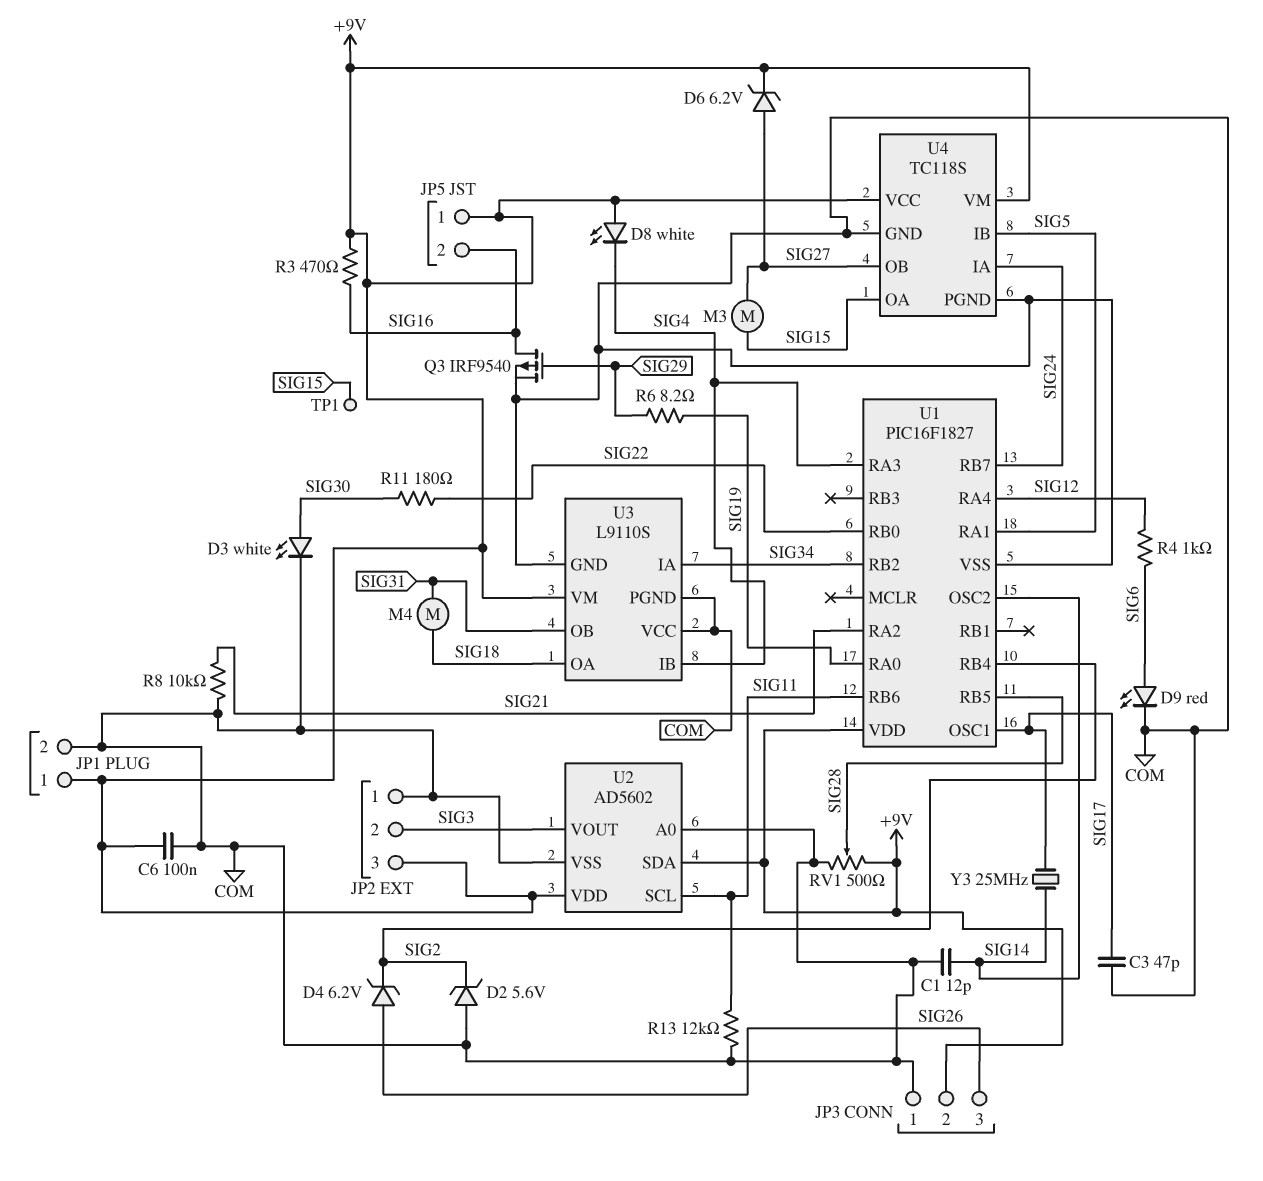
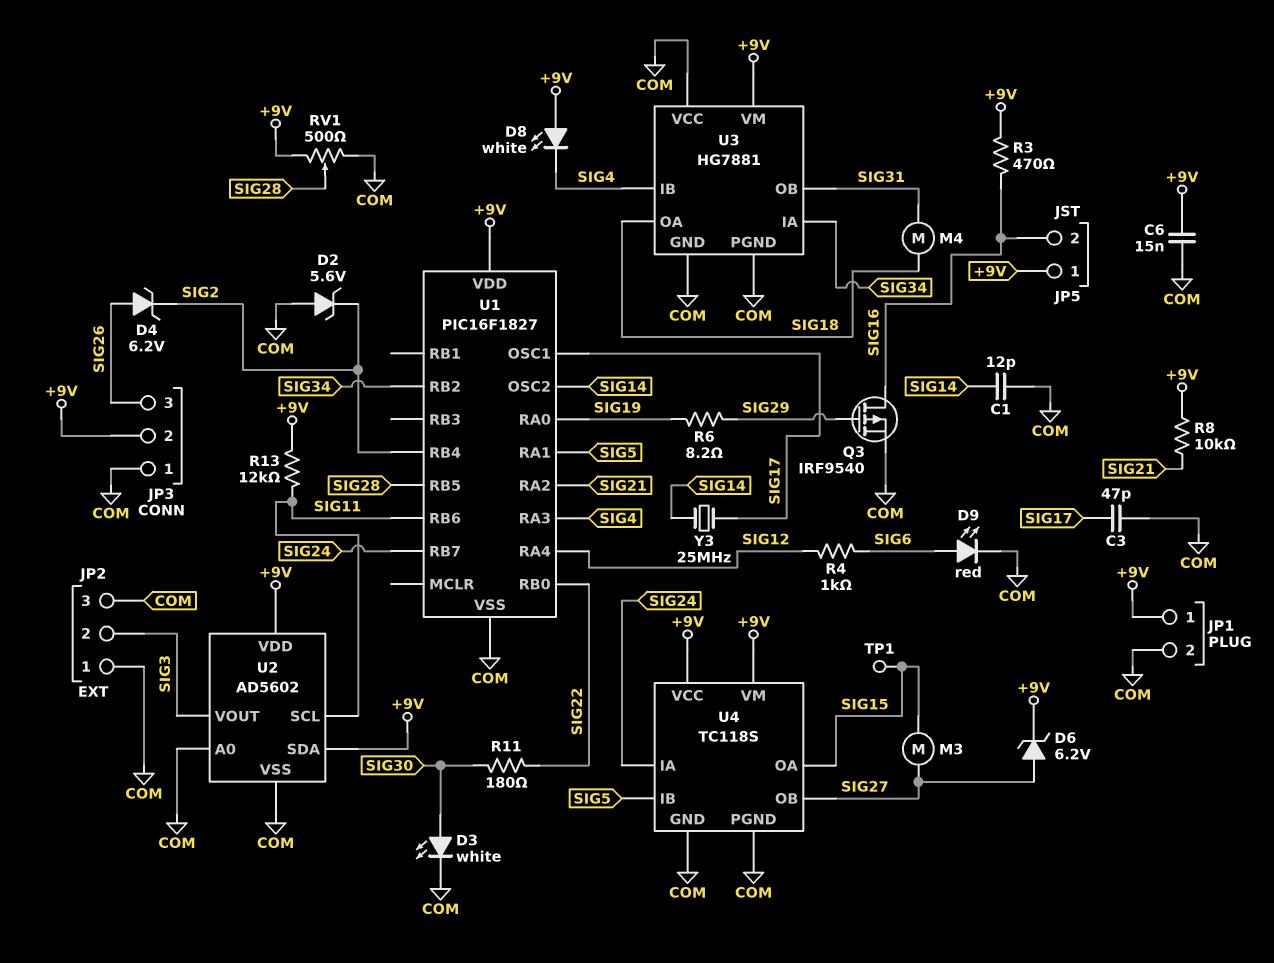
C6: 100nF (+9V, COM) -> 15nF (+9V, COM)
JP2 pin 3: +9V -> COM
R8: 10k (COM, SIG21) -> 10k (+9V, SIG21)
R13: 12k (COM, SIG11) -> 12k (+9V, SIG11)
U3: L9110S -> HG7881

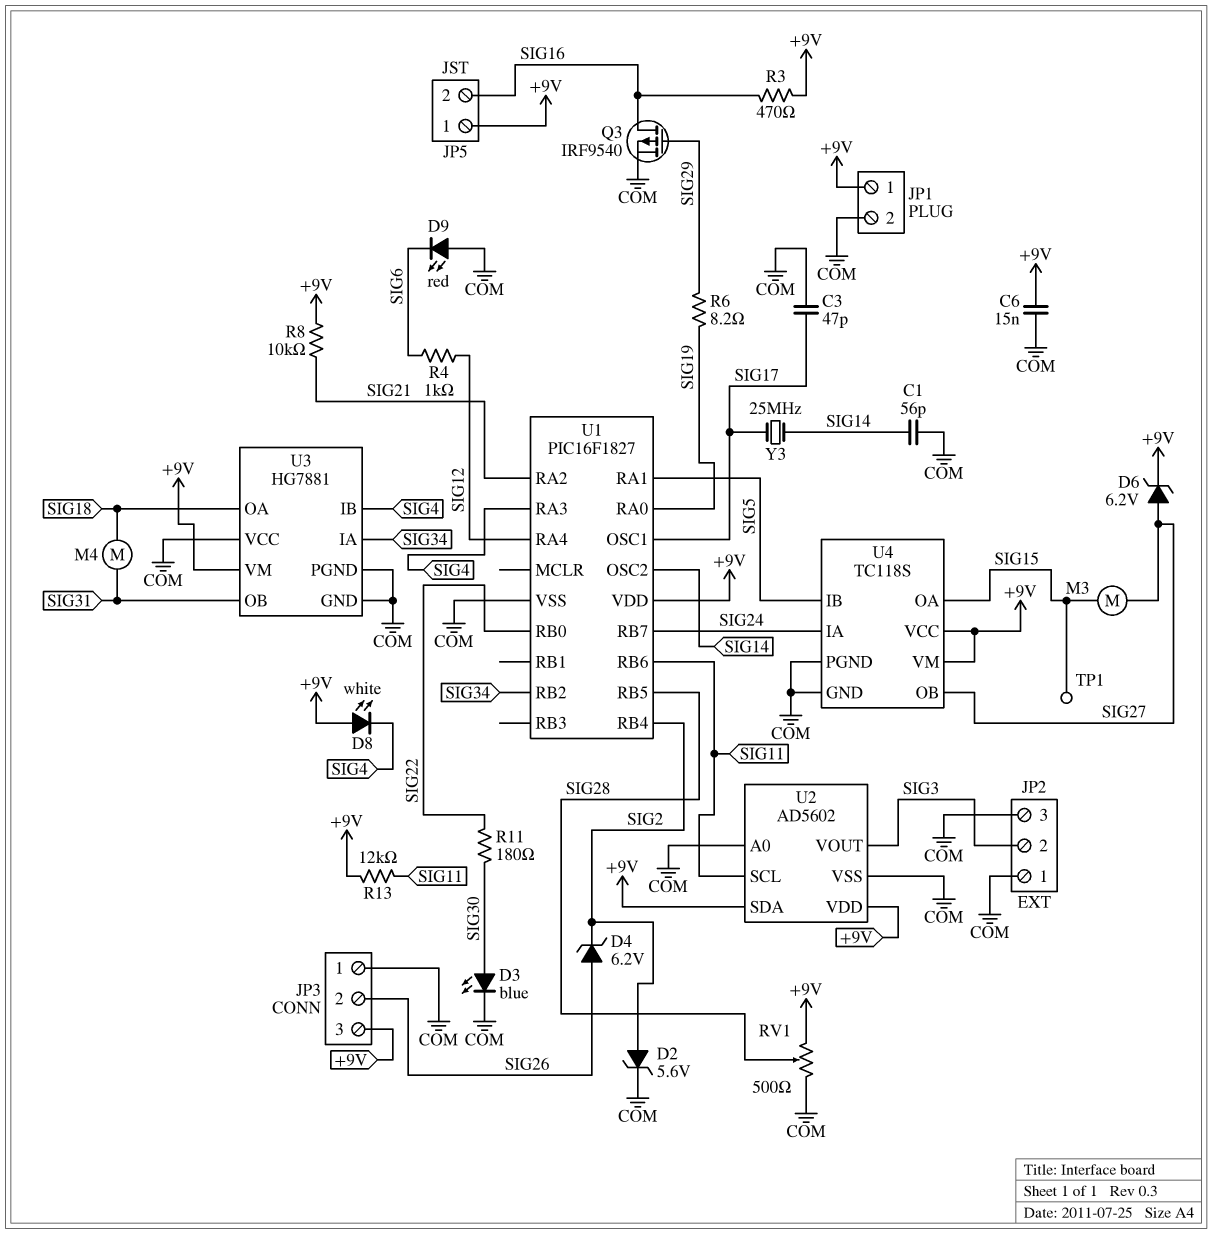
C1: 12pF (COM, SIG14) -> 56pF (COM, SIG14)
D2: zener 5.6V (A COM, K SIG2) -> zener 5.6V (A SIG2, K COM)
D3: LED white (A SIG30, K COM) -> LED blue (A SIG30, K COM)
D9: LED red (A SIG6, K COM) -> LED red (A COM, K SIG6)
JP3 pin 2: +9V -> SIG26
JP3 pin 3: SIG26 -> +9V

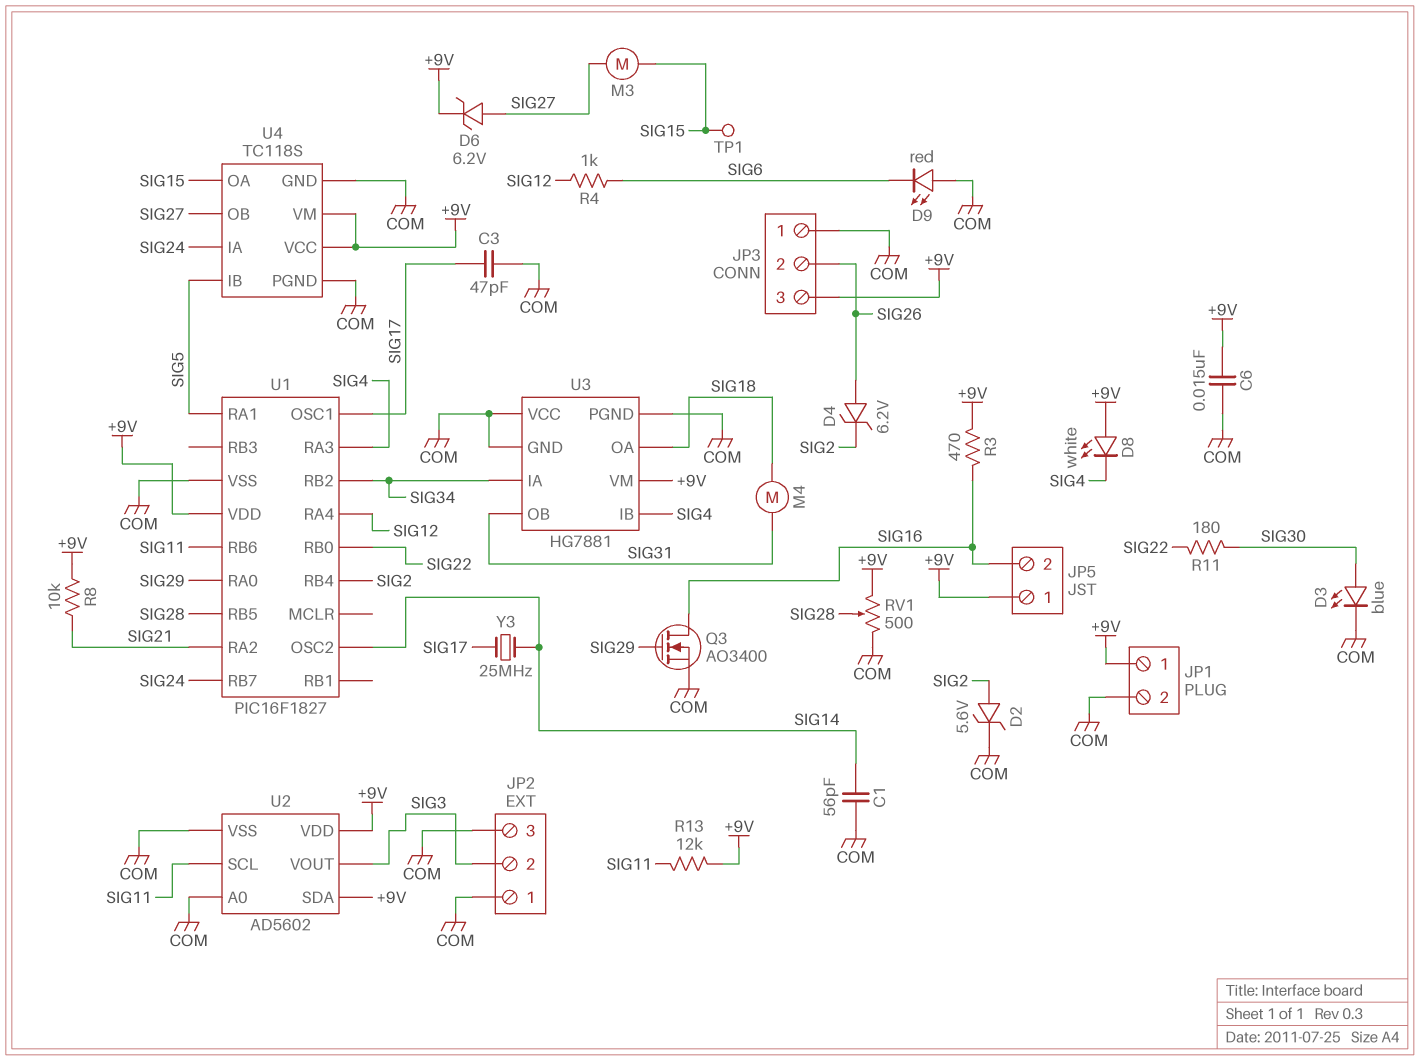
Q3: PMOS IRF9540 (G SIG29, D SIG16, S COM) -> NMOS AO3400 (G SIG29, D SIG16, S COM)
R6: 8.2 (SIG19, SIG29) -> none
U1 pin RA0: SIG19 -> SIG29

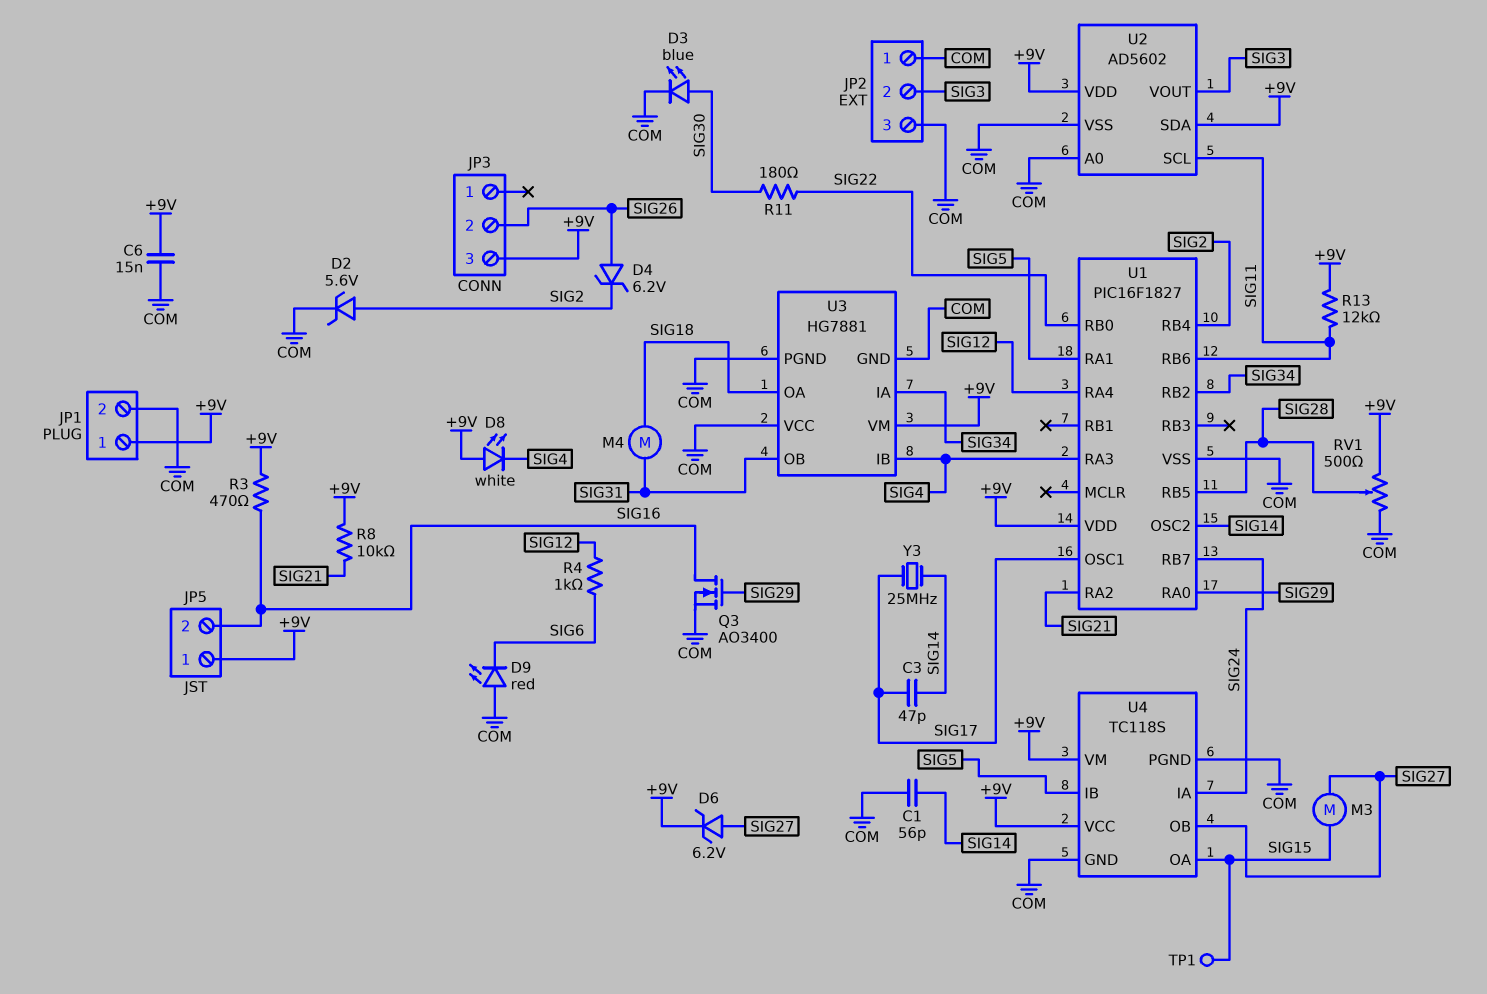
C3: 47pF (COM, SIG17) -> 47pF (SIG14, SIG17)
JP3 pin 1: COM -> none

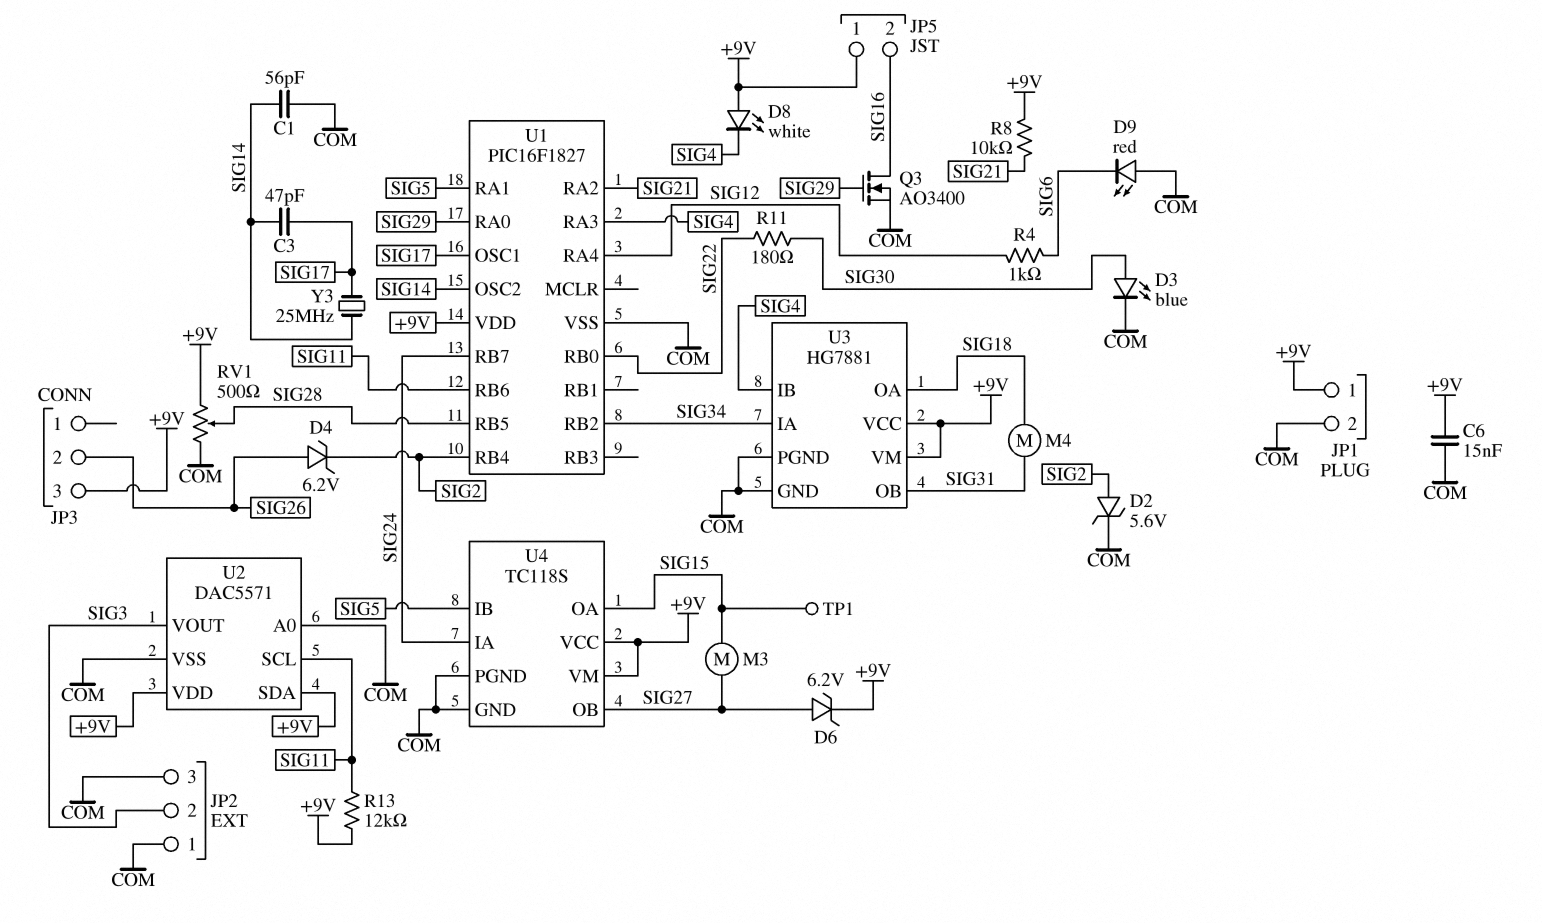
R3: 470 (+9V, SIG16) -> none
U2: AD5602 -> DAC5571
U3 pin VCC: COM -> +9V

